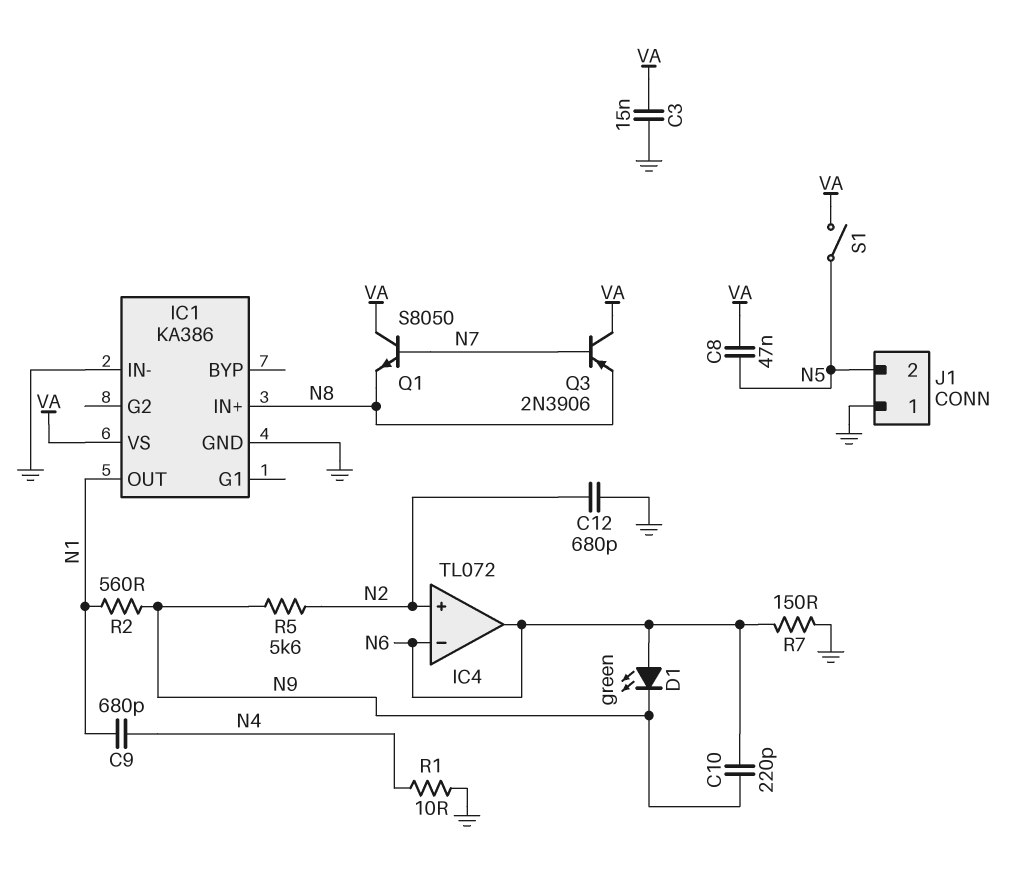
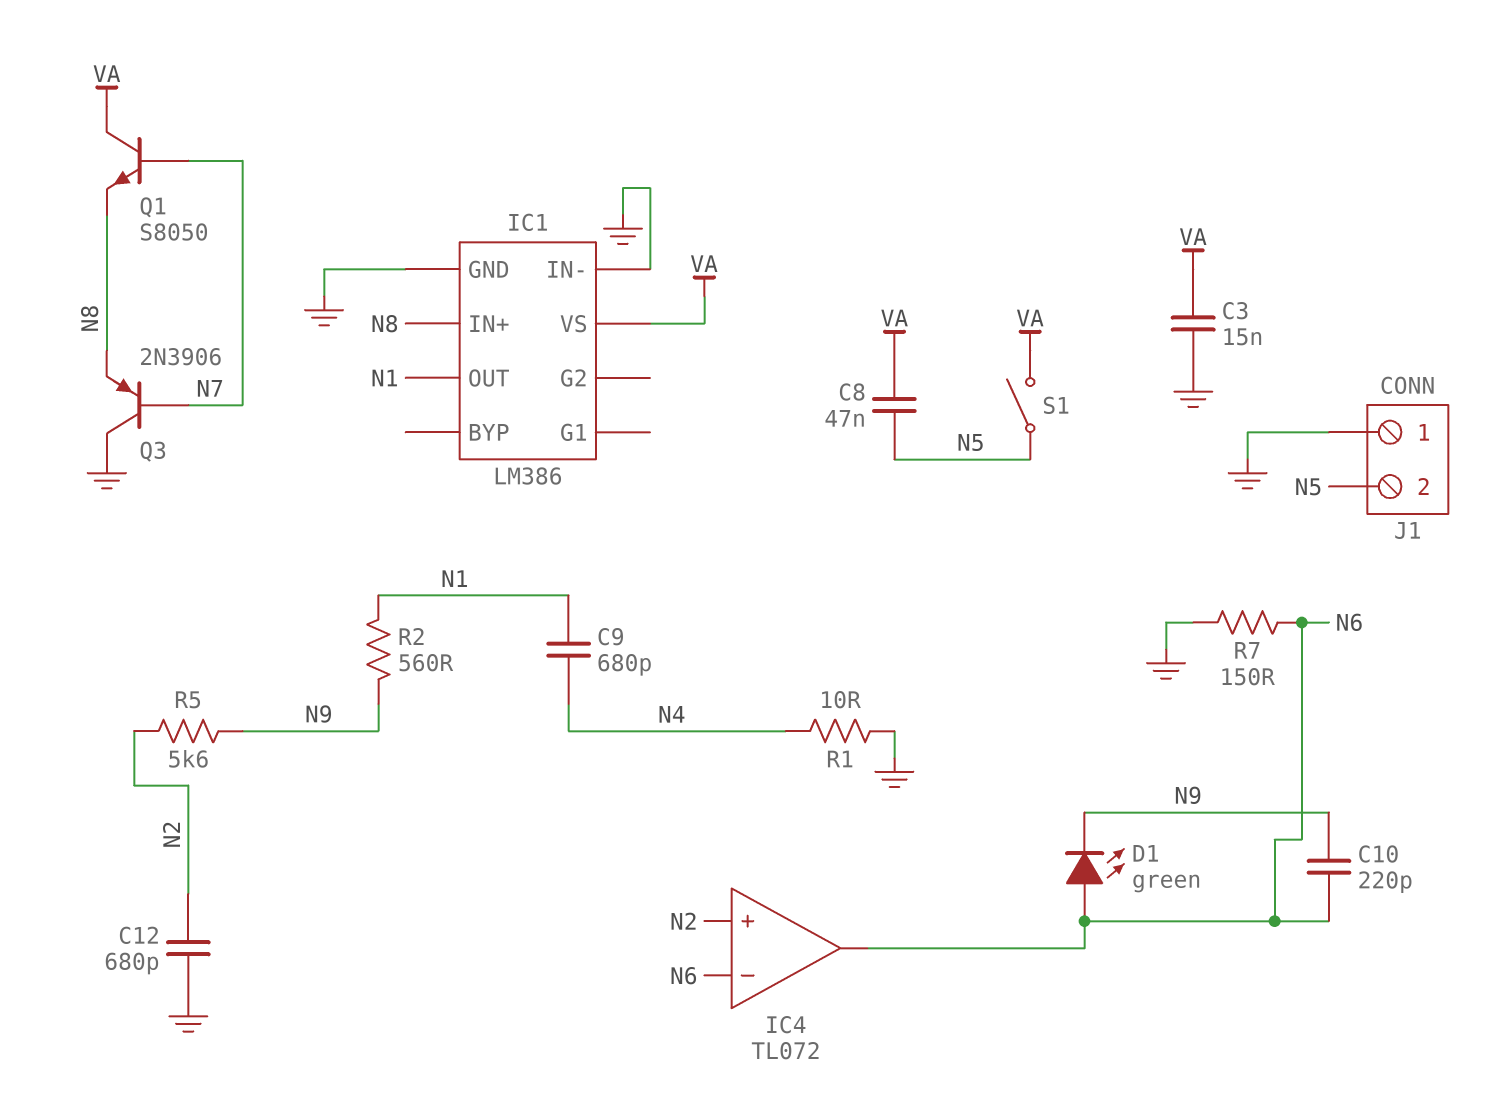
IC1: KA386 -> LM386
Q3: PNP 2N3906 (B N7, C VA, E N8) -> PNP 2N3906 (B N7, C GND, E N8)

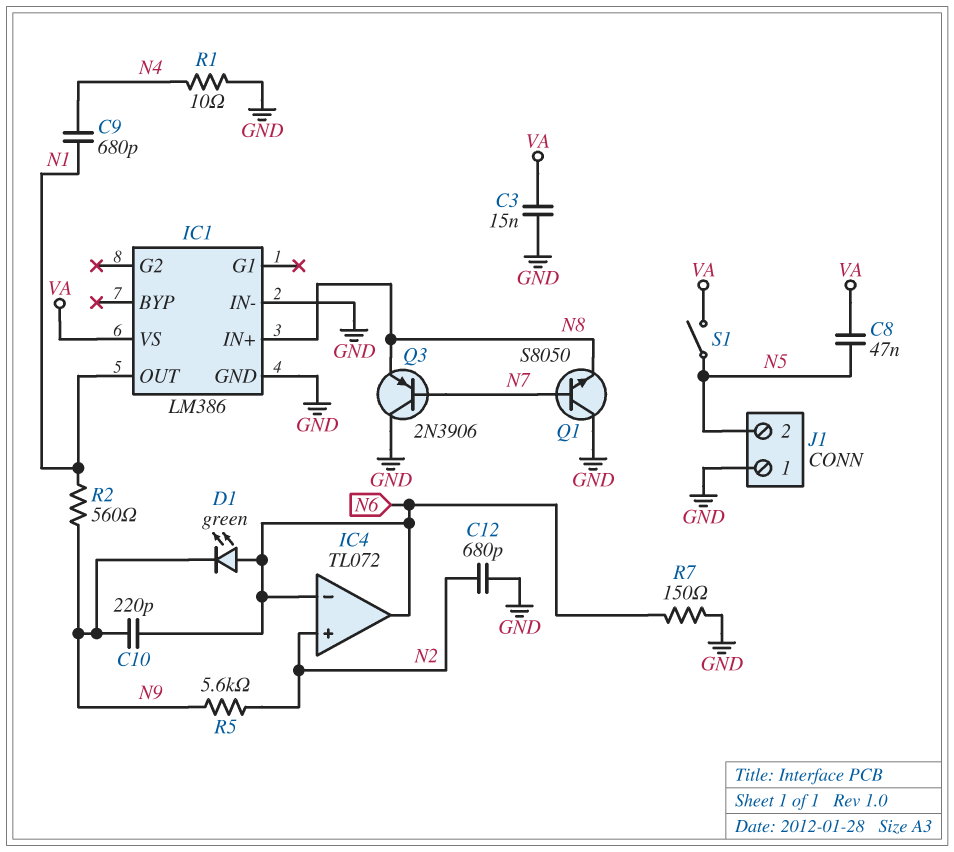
Q1: NPN S8050 (B N7, C VA, E N8) -> NPN S8050 (B N7, C GND, E N8)

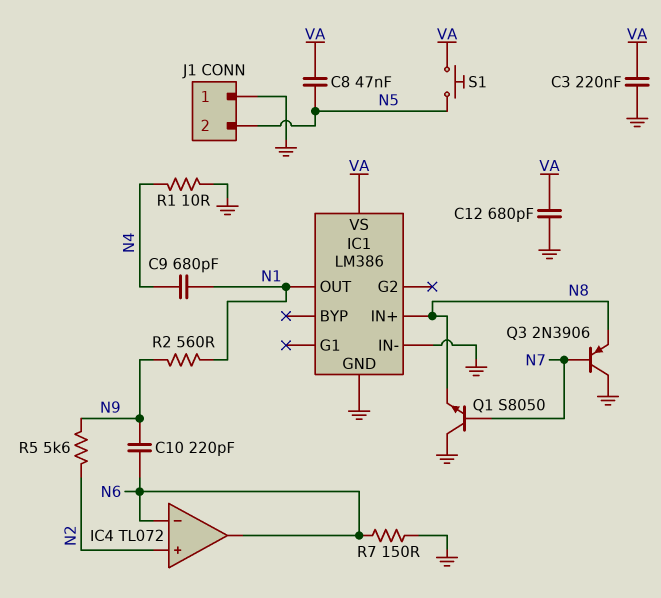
C3: 15nF (GND, VA) -> 220nF (GND, VA)
C12: 680pF (GND, N2) -> 680pF (GND, VA)
D1: LED green (A N6, K N9) -> none
S1: switch (N5, VA) -> button (N5, VA)

